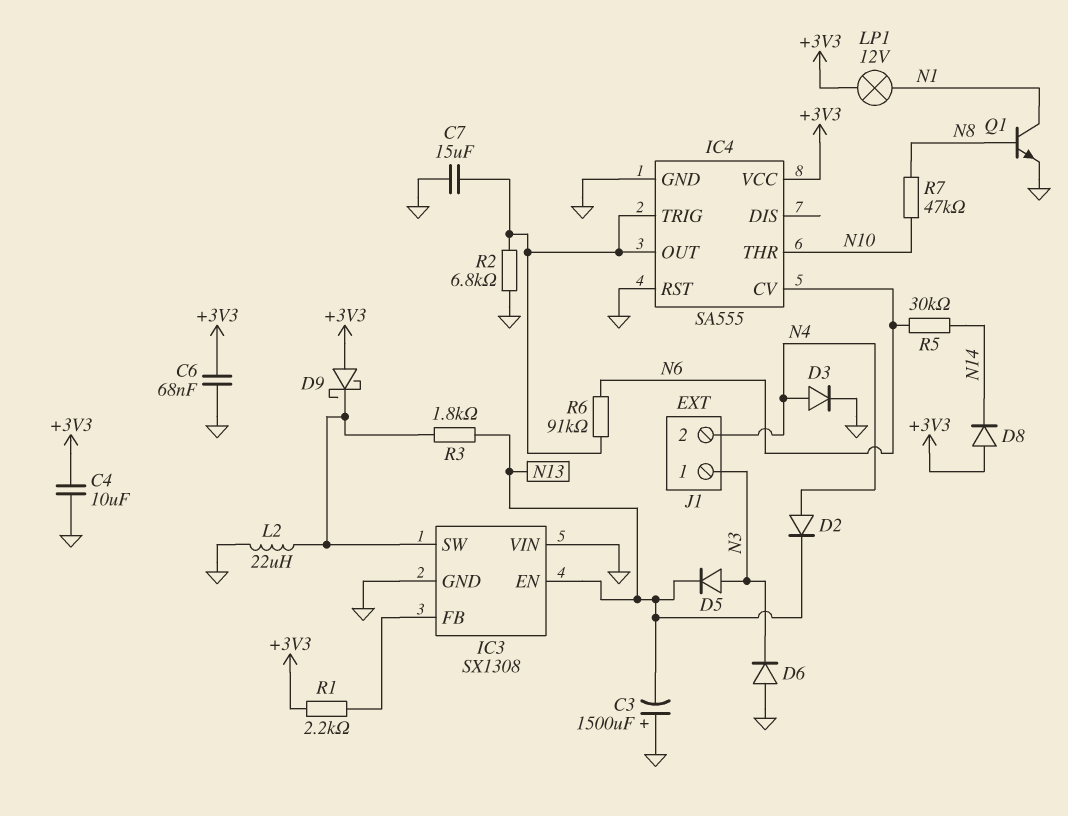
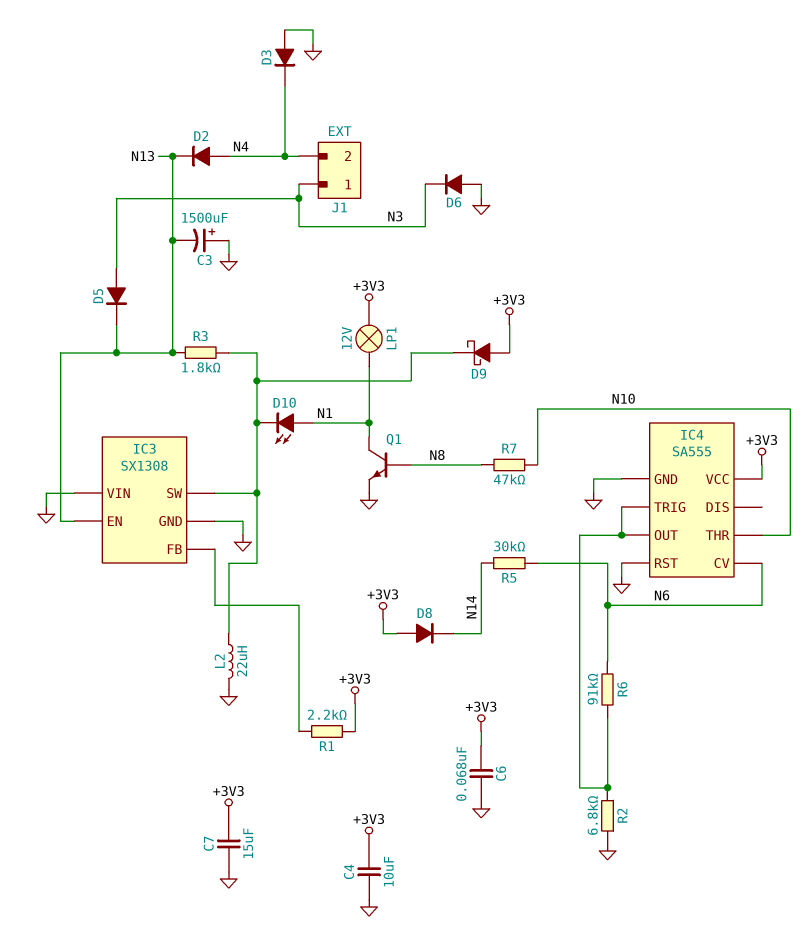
C7: 15uF (GND, IC4/OUT) -> 15uF (+3V3, GND)
D3: diode (A N4, K GND) -> diode (A GND, K N4)
D10: none -> LED (A N1, K IC3/SW)

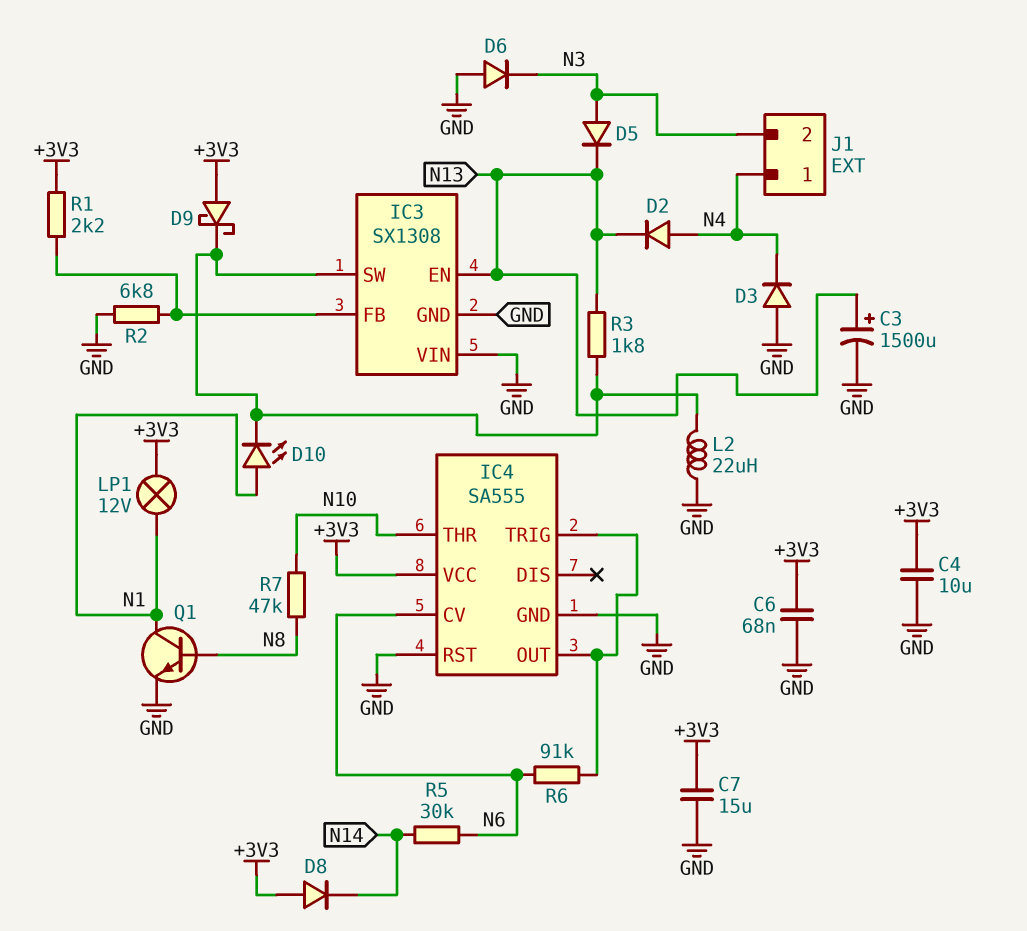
C3: 1500uF (plus GND, minus N13) -> 1500uF (plus N13, minus GND)
J1 pin 1: N3 -> N4
J1 pin 2: N4 -> N3
R2: 6.8k (GND, IC4/OUT) -> 6.8k (GND, IC3/FB)

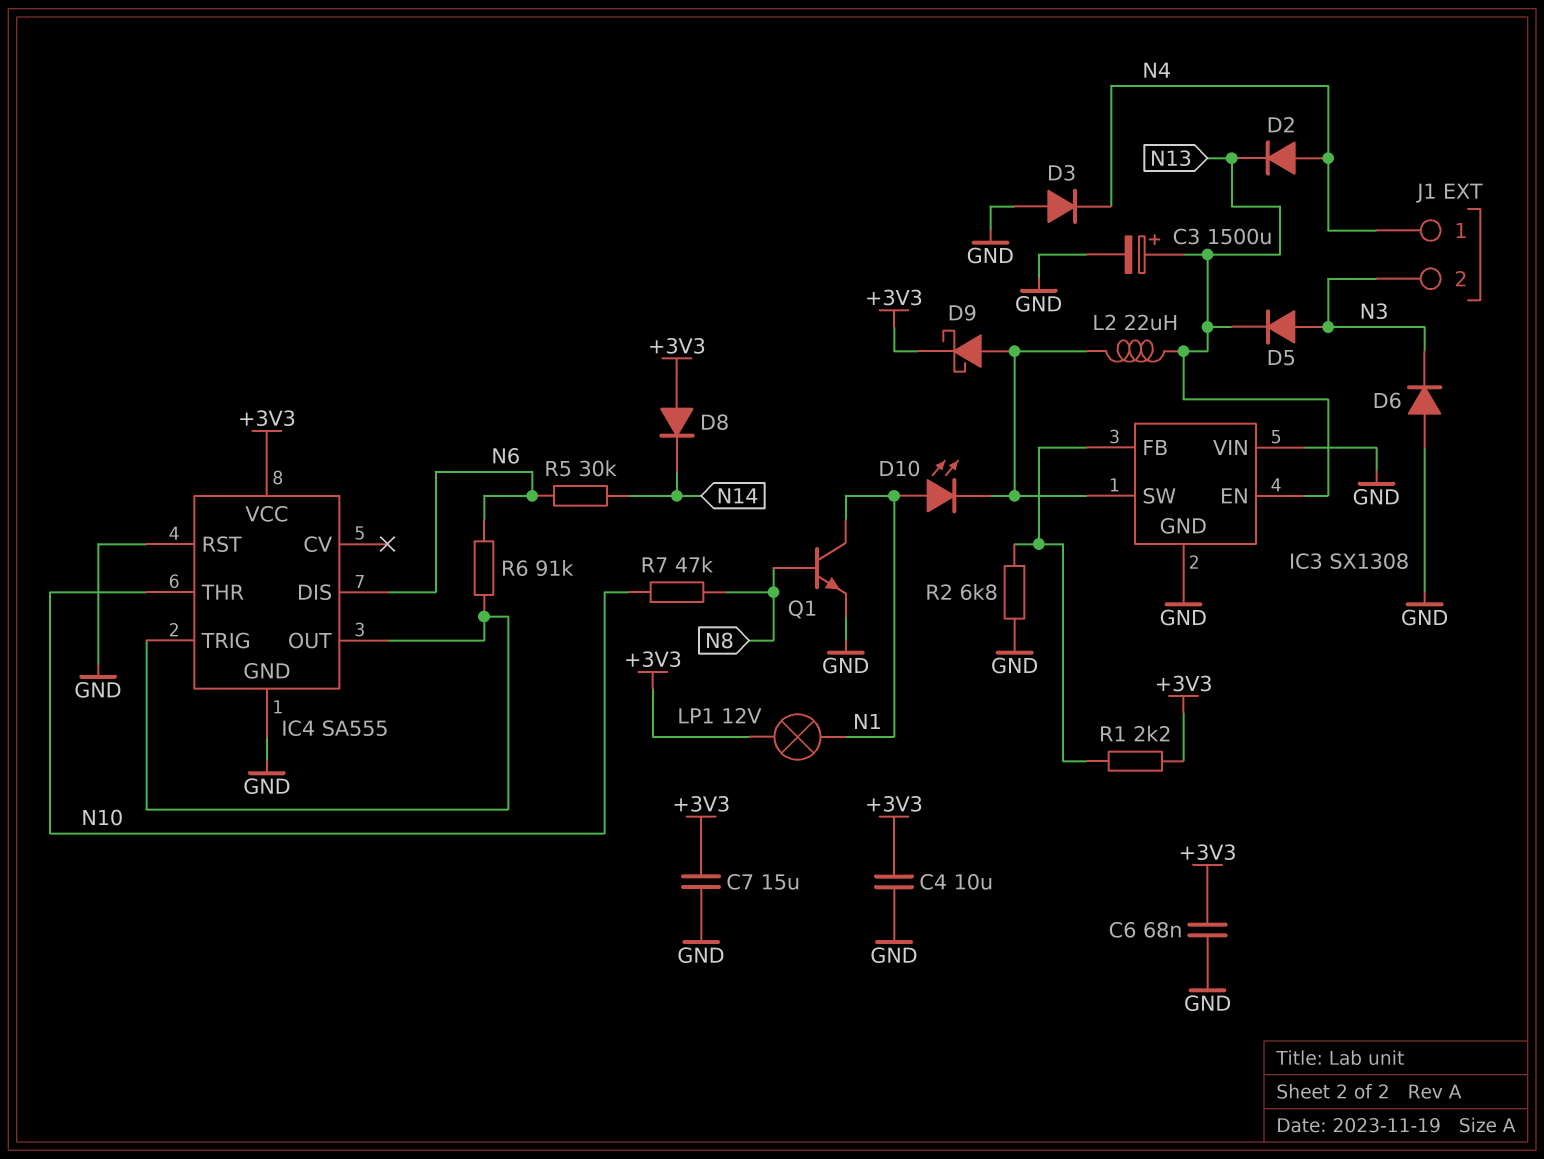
D9: schottky (A +3V3, K IC3/SW) -> schottky (A IC3/SW, K +3V3)
IC4 pin CV: N6 -> none
IC4 pin DIS: none -> N6
L2: 22uH (GND, IC3/SW) -> 22uH (IC3/SW, N13)
R3: 1.8k (IC3/SW, N13) -> none

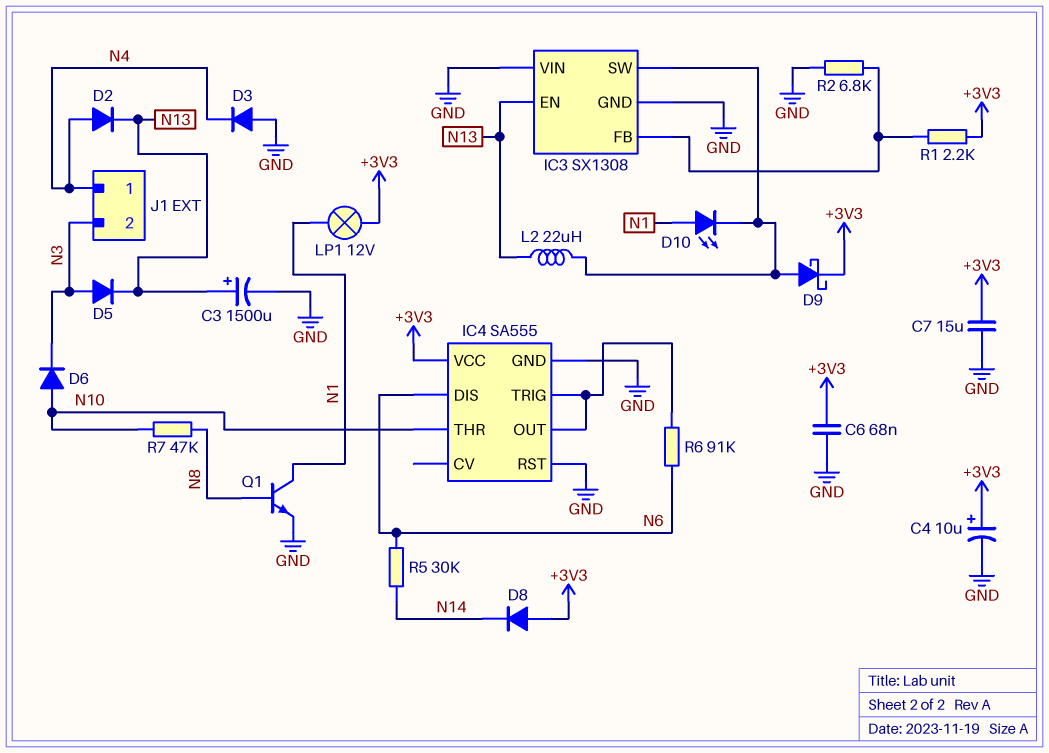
C4: 10uF (+3V3, GND) -> 10uF (plus +3V3, minus GND)
D6: diode (A GND, K N3) -> diode (A N10, K N3)

